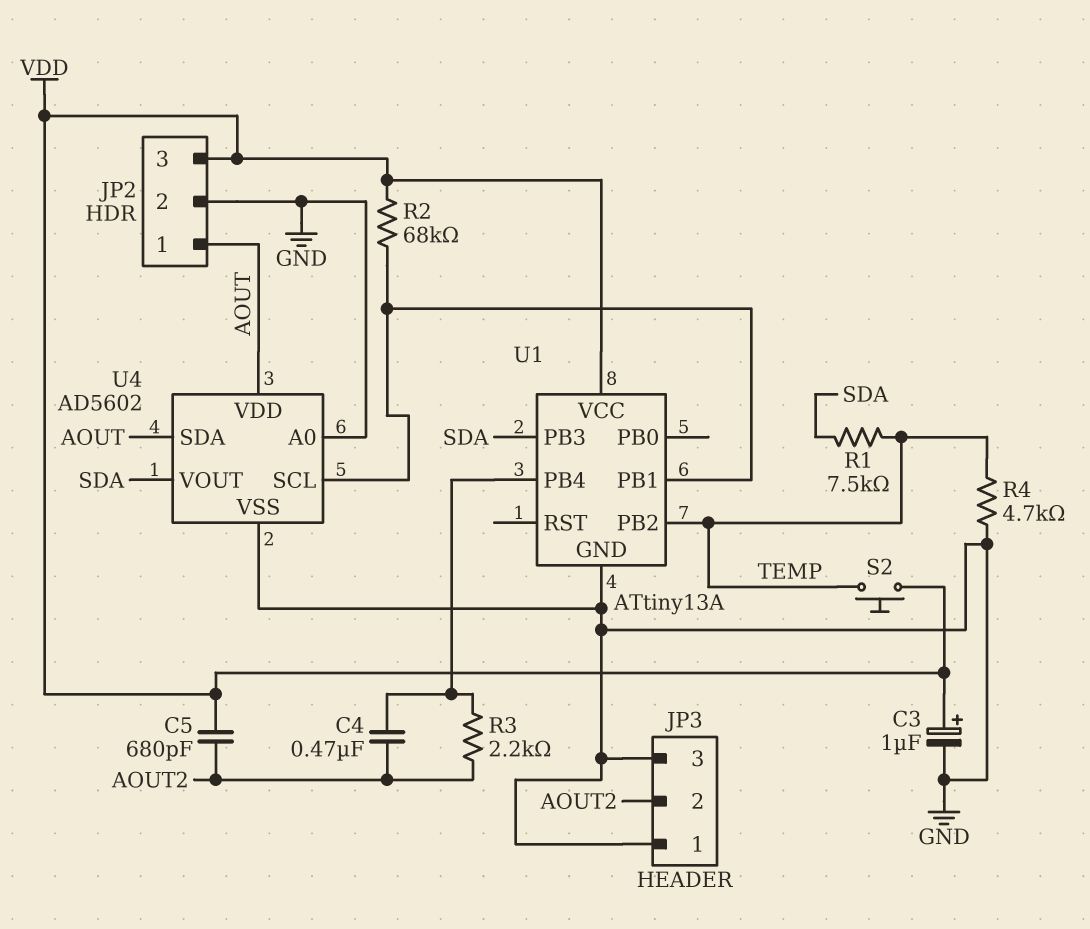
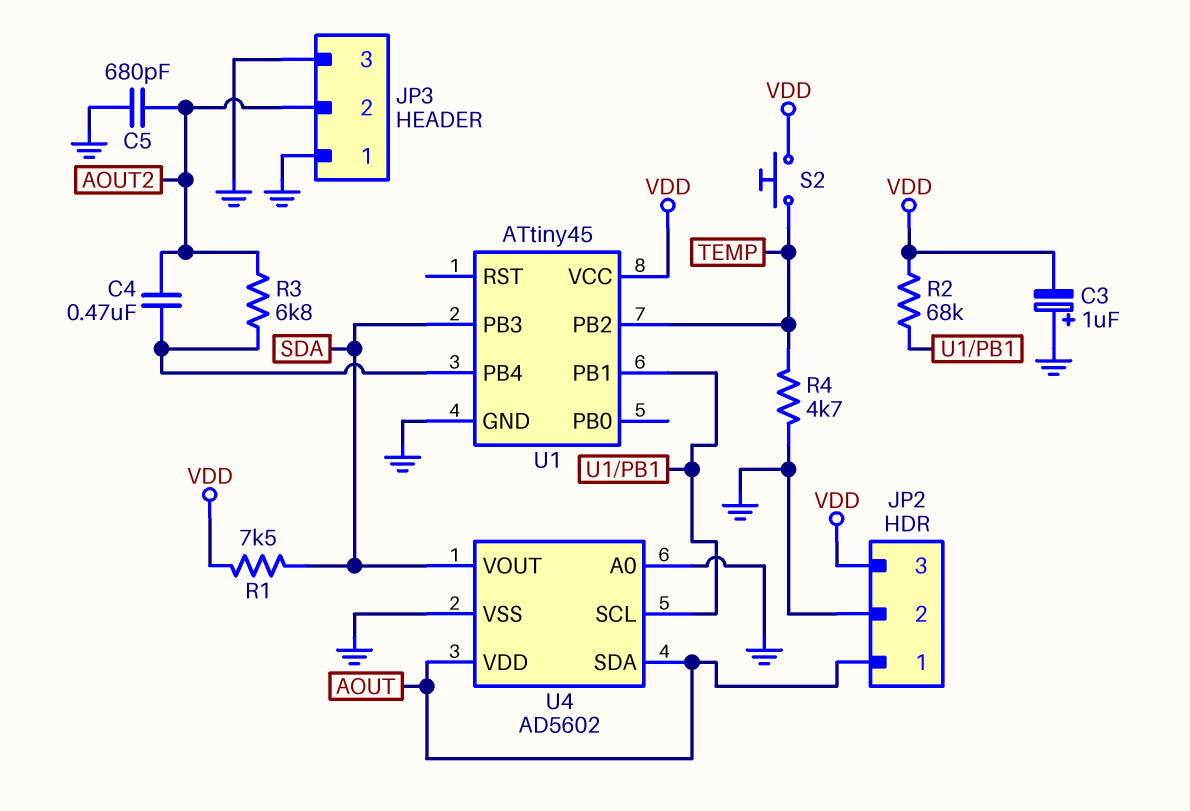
C3: 1uF (plus VDD, minus GND) -> 1uF (plus GND, minus VDD)
C5: 680pF (AOUT2, VDD) -> 680pF (AOUT2, GND)
R1: 7.5k (SDA, TEMP) -> 7.5k (SDA, VDD)
R3: 2.2k (AOUT2, U1/PB4) -> 6.8k (AOUT2, U1/PB4)
U1: ATtiny13A -> ATtiny45

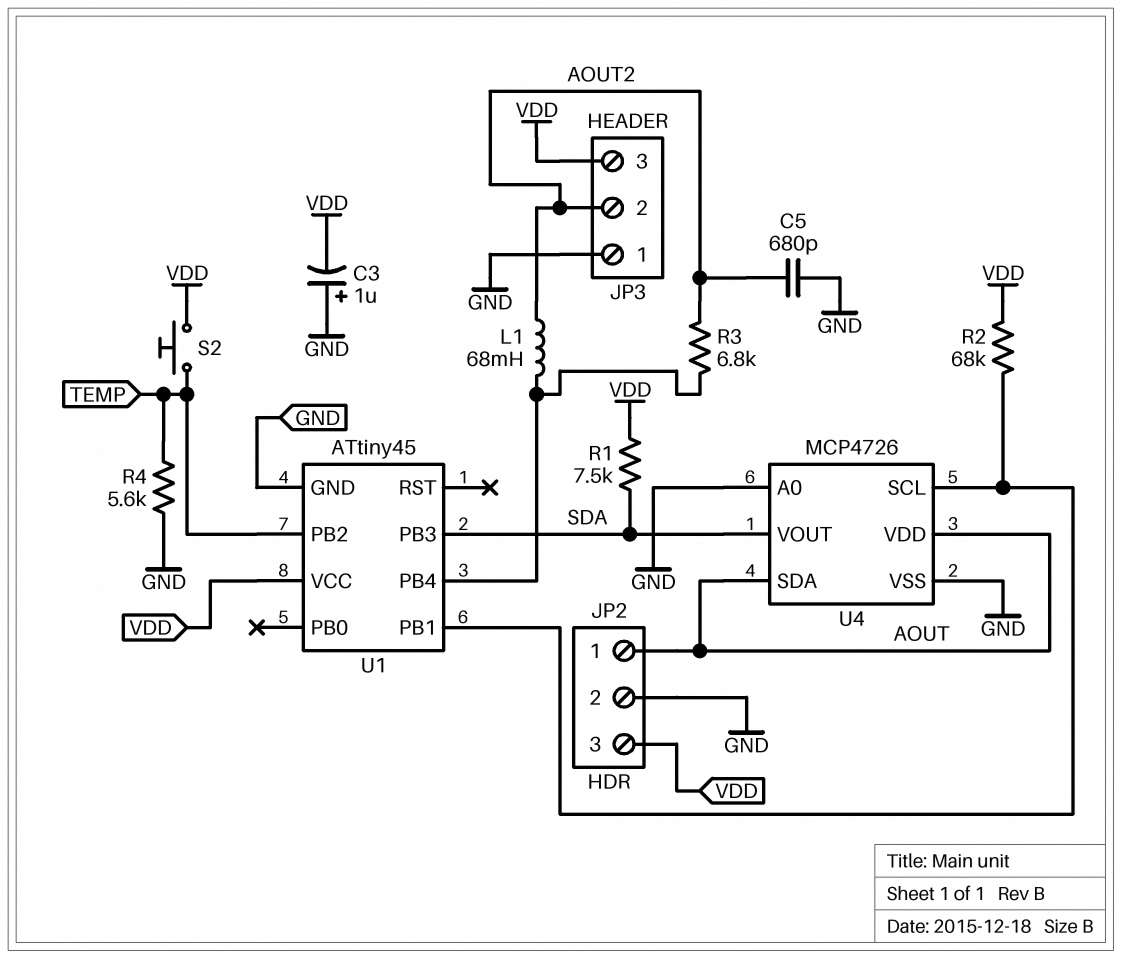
C4: 470nF (AOUT2, U1/PB4) -> none
JP3 pin 3: GND -> VDD
L1: none -> 68mH (AOUT2, U1/PB4)
R4: 4.7k (GND, TEMP) -> 5.6k (GND, TEMP)
U4: AD5602 -> MCP4726

